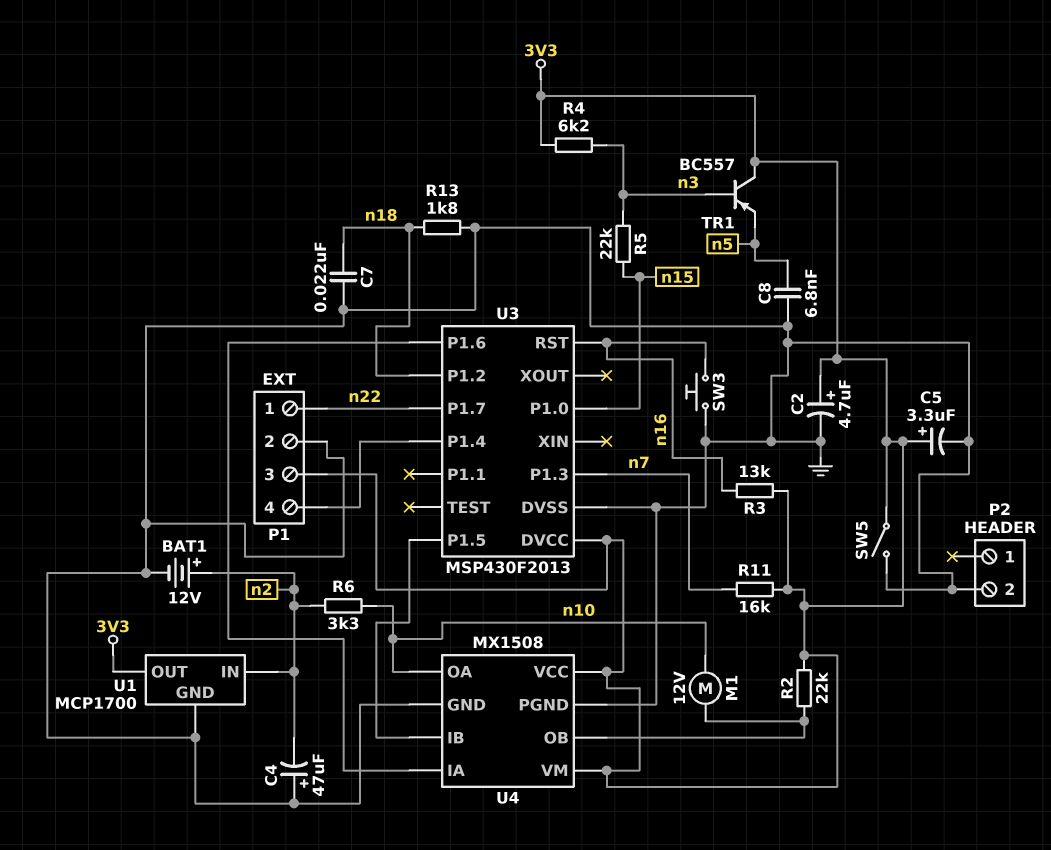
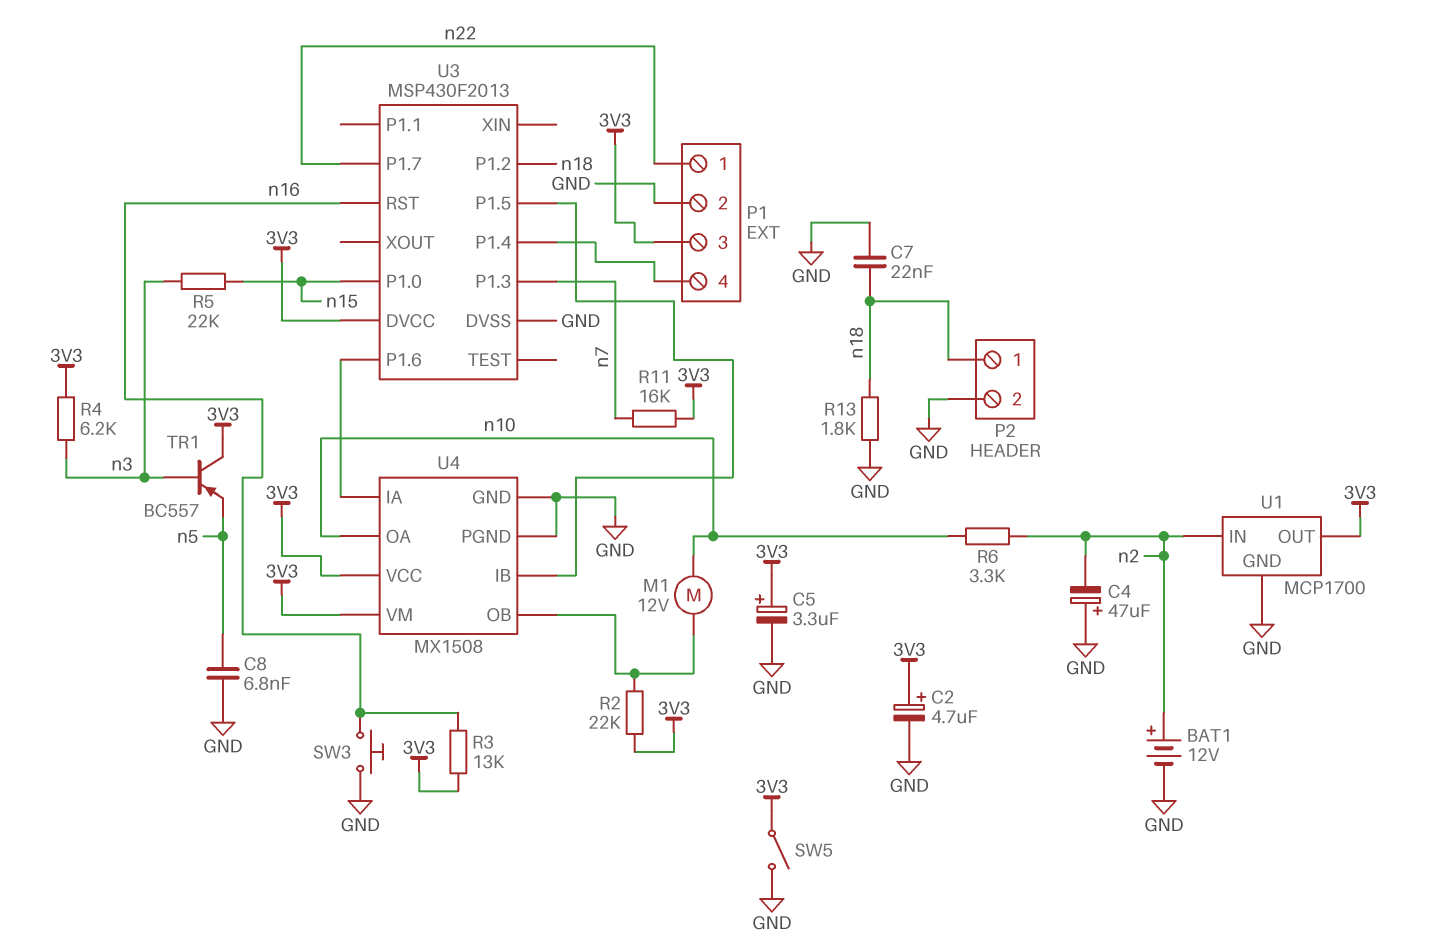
P2 pin 1: none -> n18

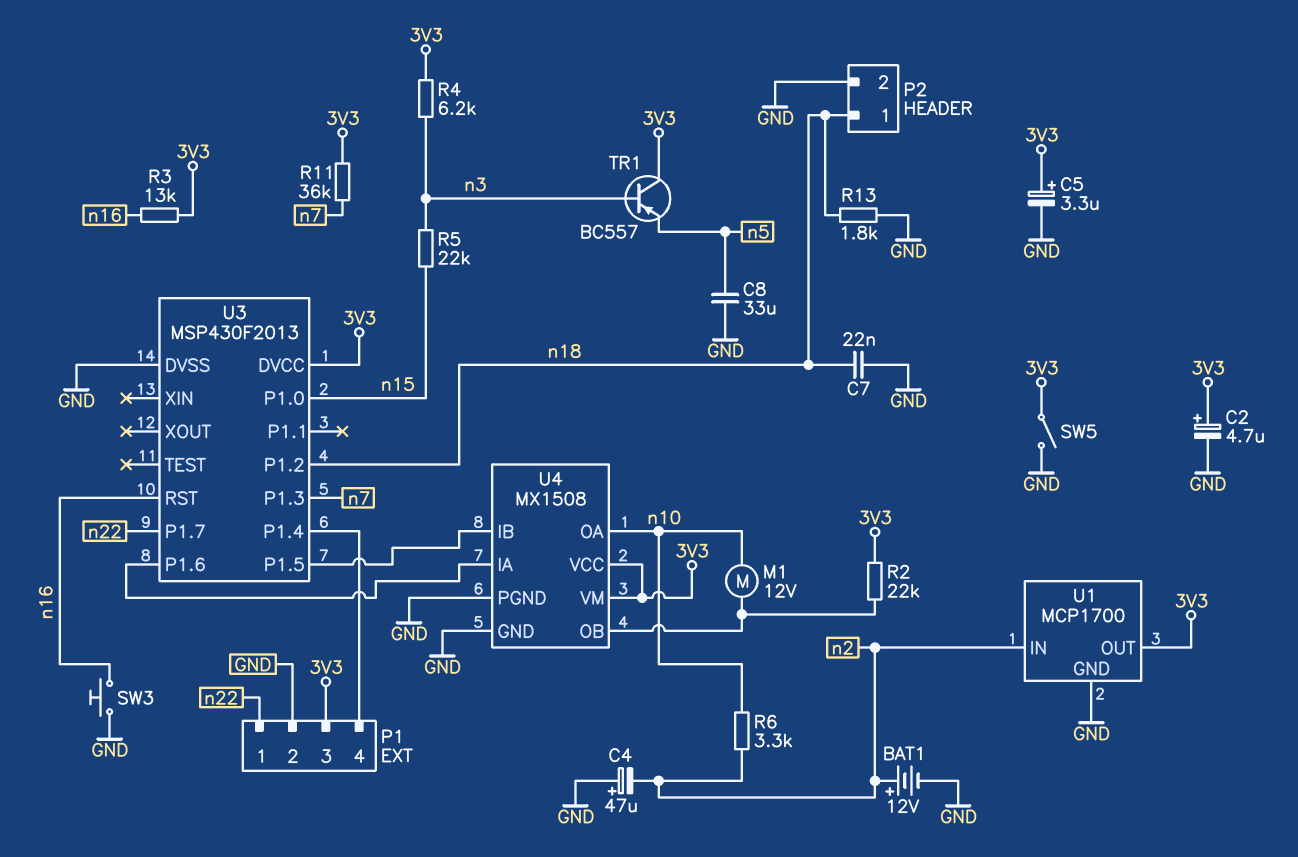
C8: 6.8nF (GND, n5) -> 33uF (GND, n5)
R11: 16k (3V3, n7) -> 36k (3V3, n7)

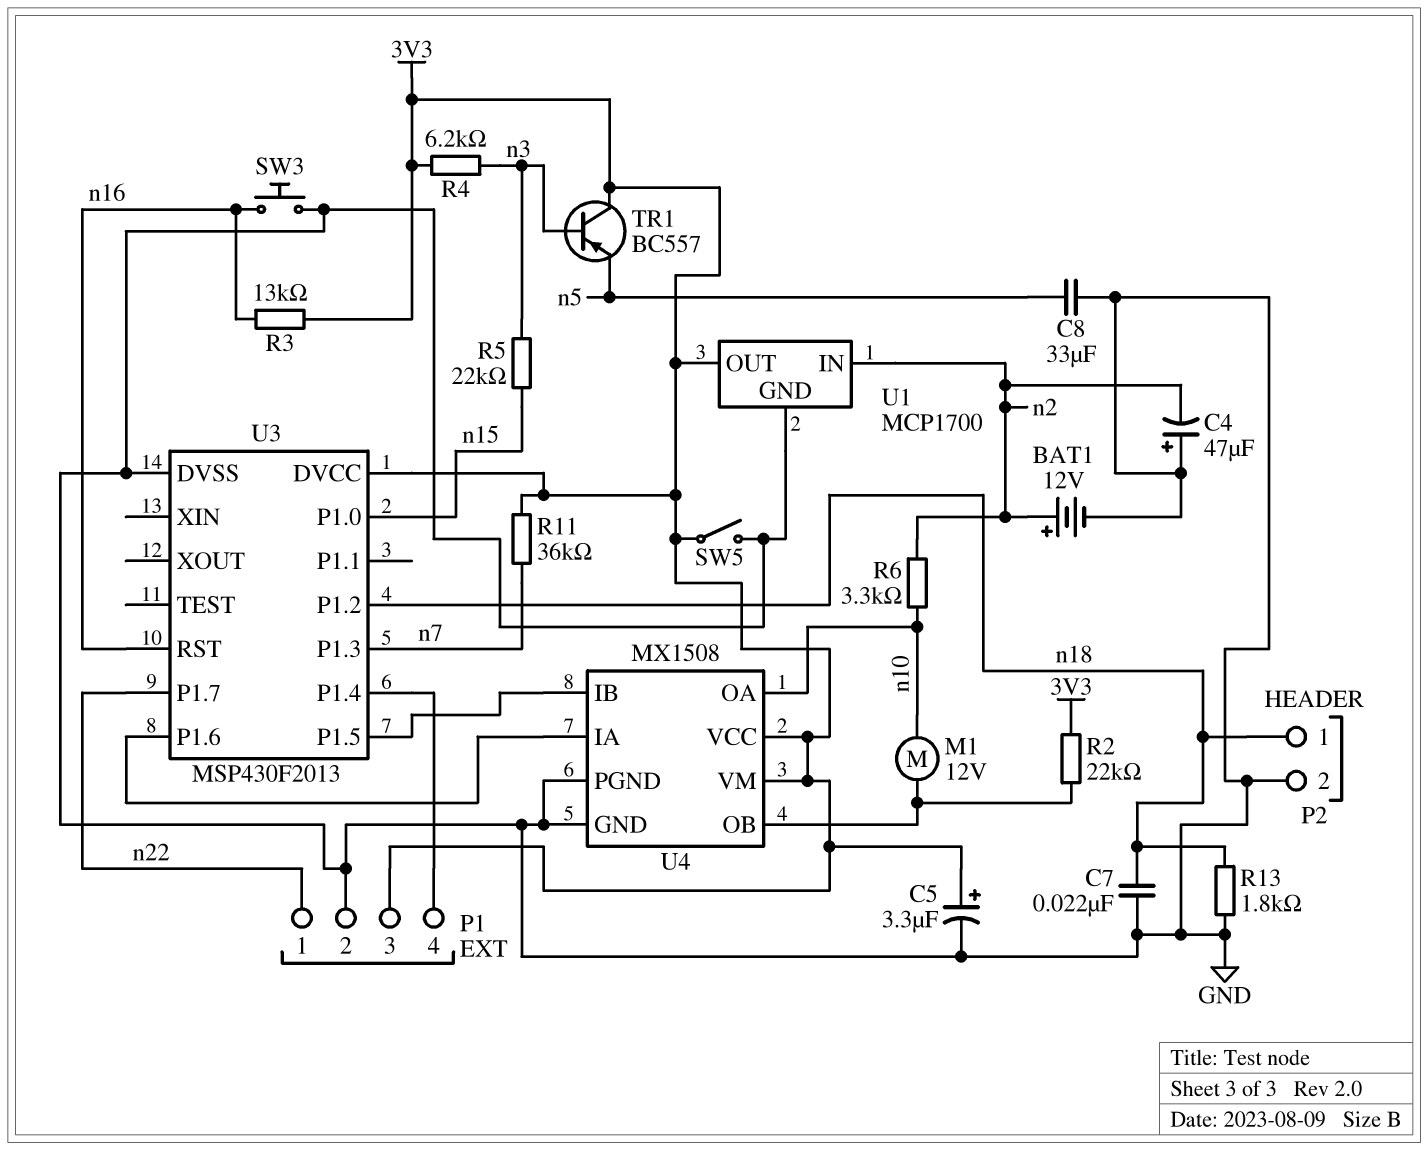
C2: 4.7uF (plus 3V3, minus GND) -> none

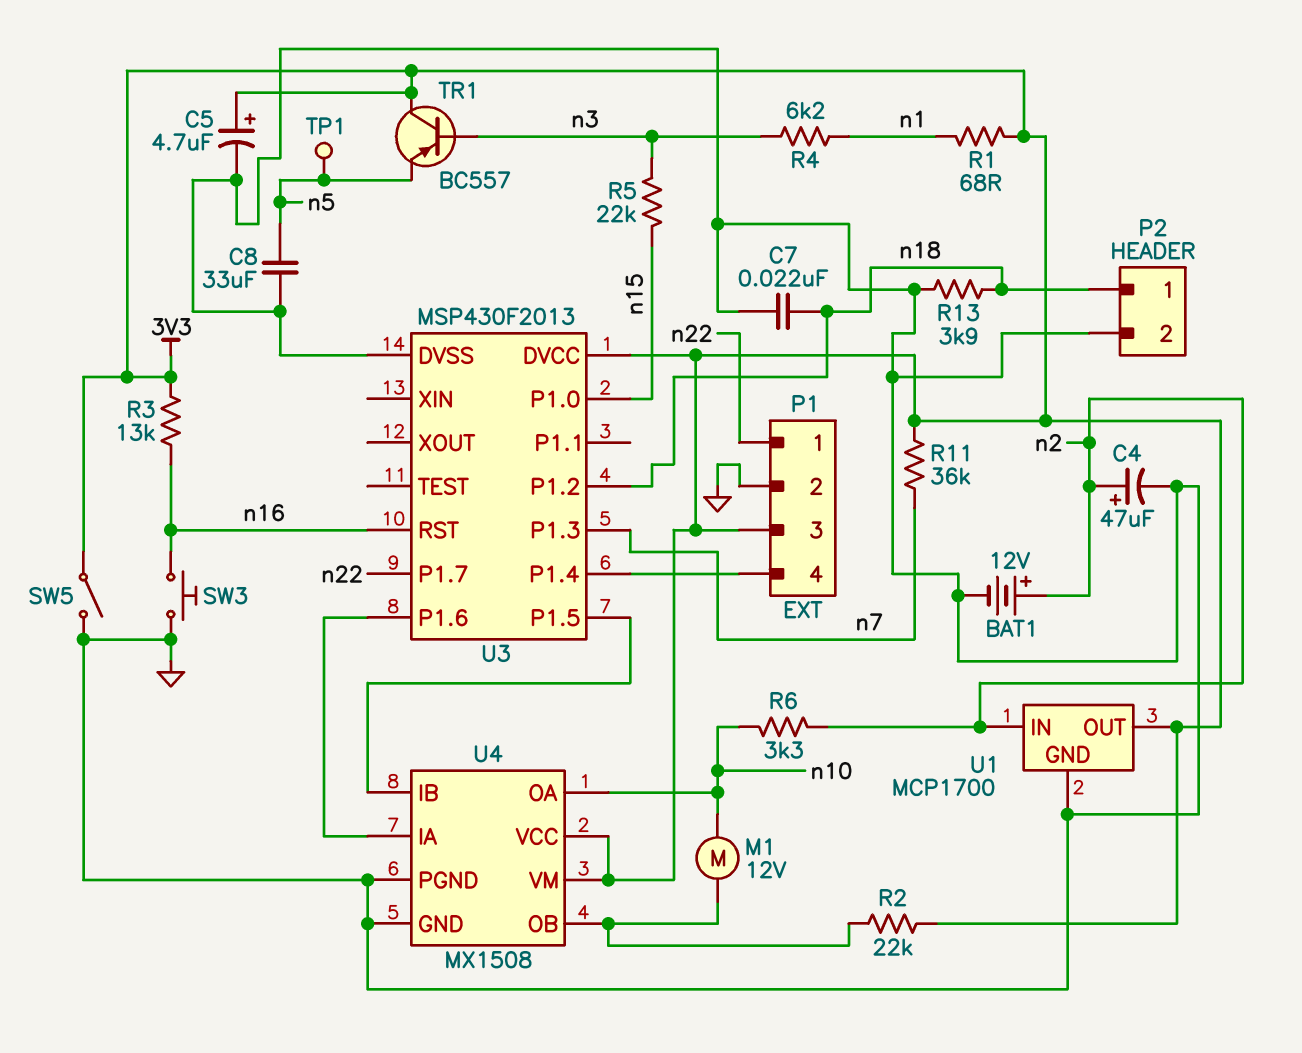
C4: 47uF (plus GND, minus n2) -> 47uF (plus n2, minus GND)
C5: 3.3uF (plus 3V3, minus GND) -> 4.7uF (plus 3V3, minus GND)
R1: none -> 68 (3V3, n1)
R4: 6.2k (3V3, n3) -> 6.2k (n1, n3)
R13: 1.8k (GND, n18) -> 3.9k (GND, n18)
TP1: none -> test point (n5)

